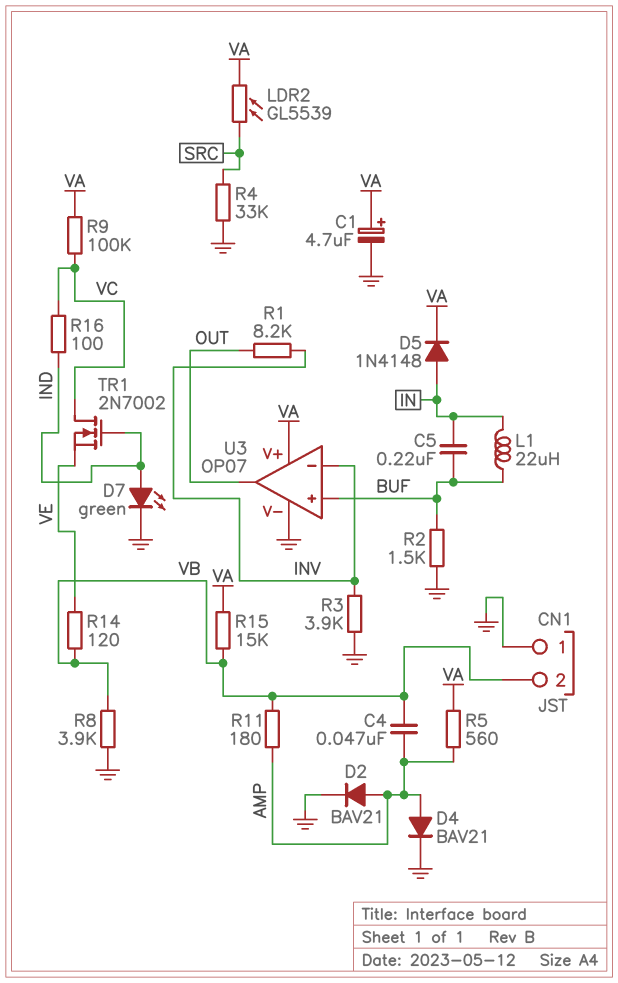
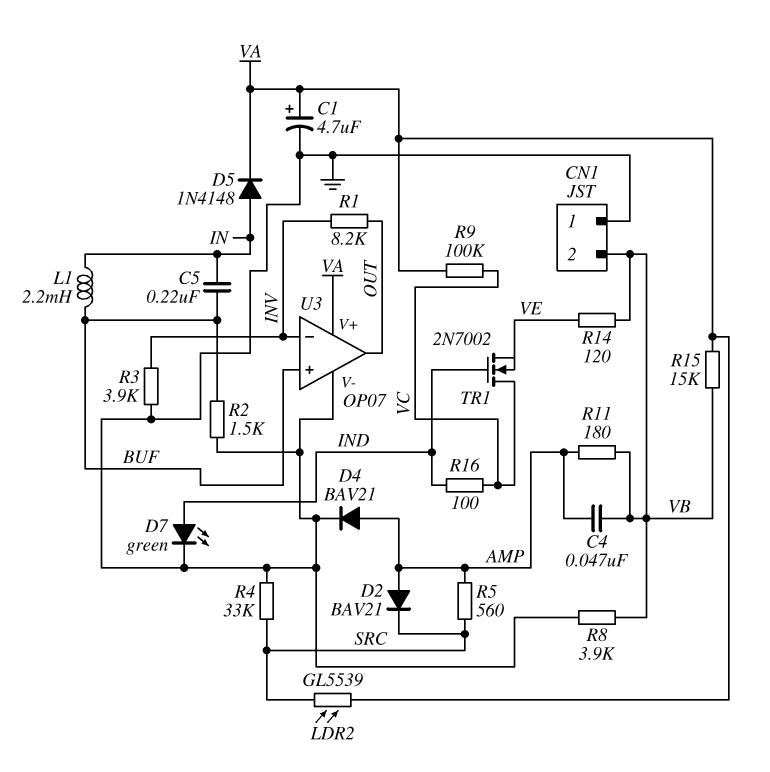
D2: diode BAV21 (A AMP, K GND) -> diode BAV21 (A AMP, K SRC)
L1: 22uH (BUF, IN) -> 2.2mH (BUF, IN)
R5: 560 (AMP, VA) -> 560 (AMP, SRC)

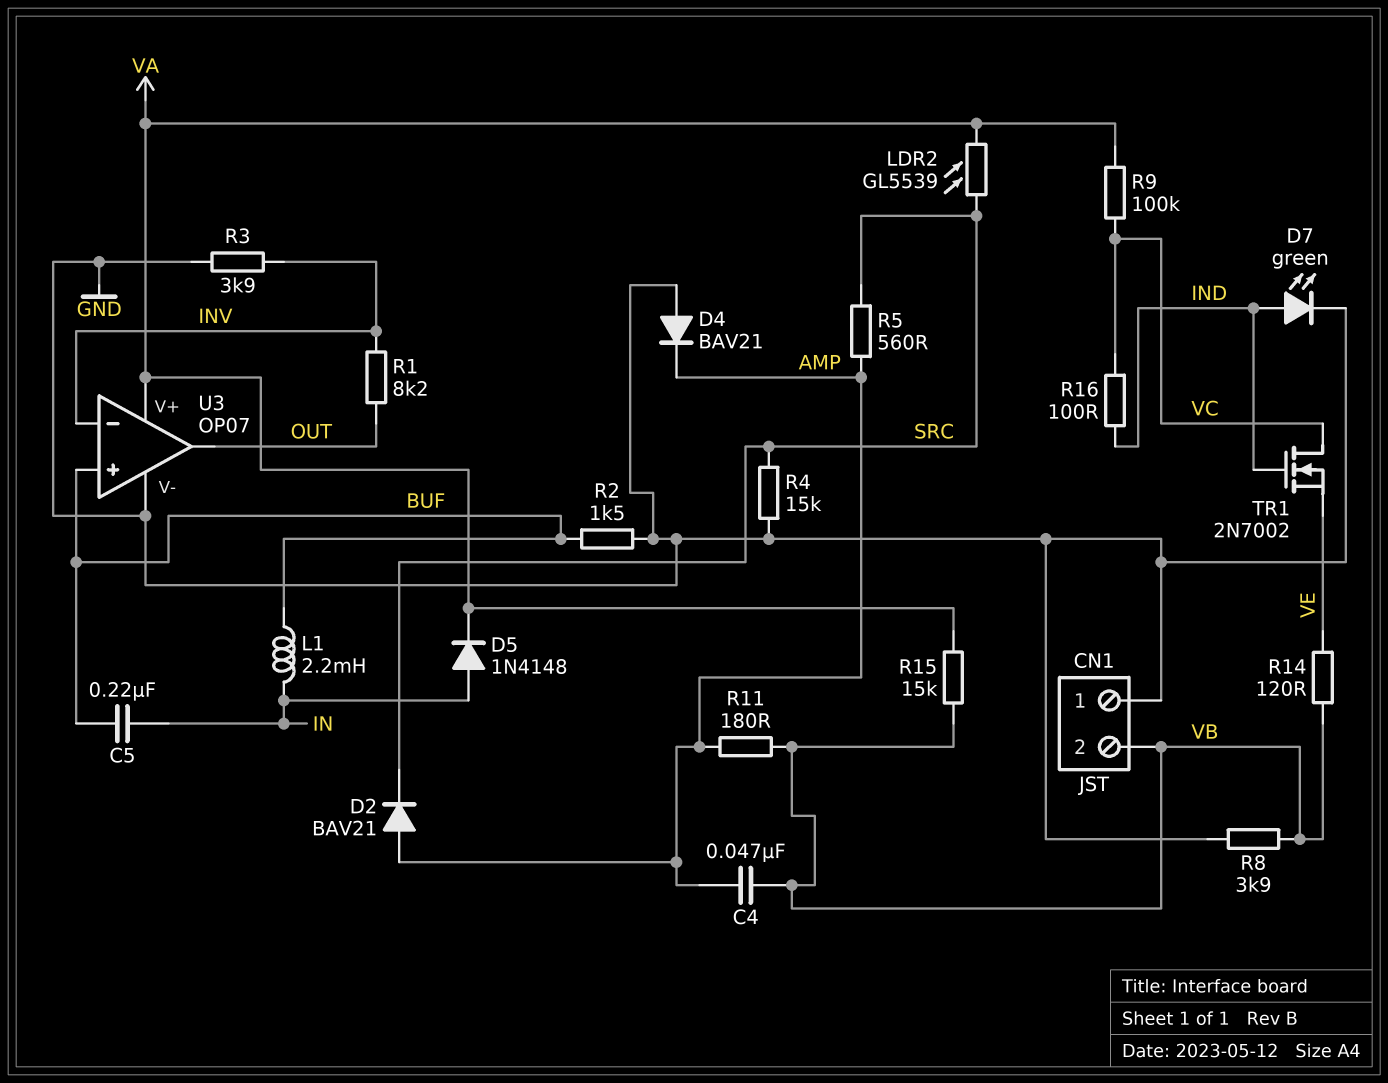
C1: 4.7uF (plus VA, minus GND) -> none
D4: diode BAV21 (A AMP, K GND) -> diode BAV21 (A GND, K AMP)
R4: 33k (GND, SRC) -> 15k (GND, SRC)

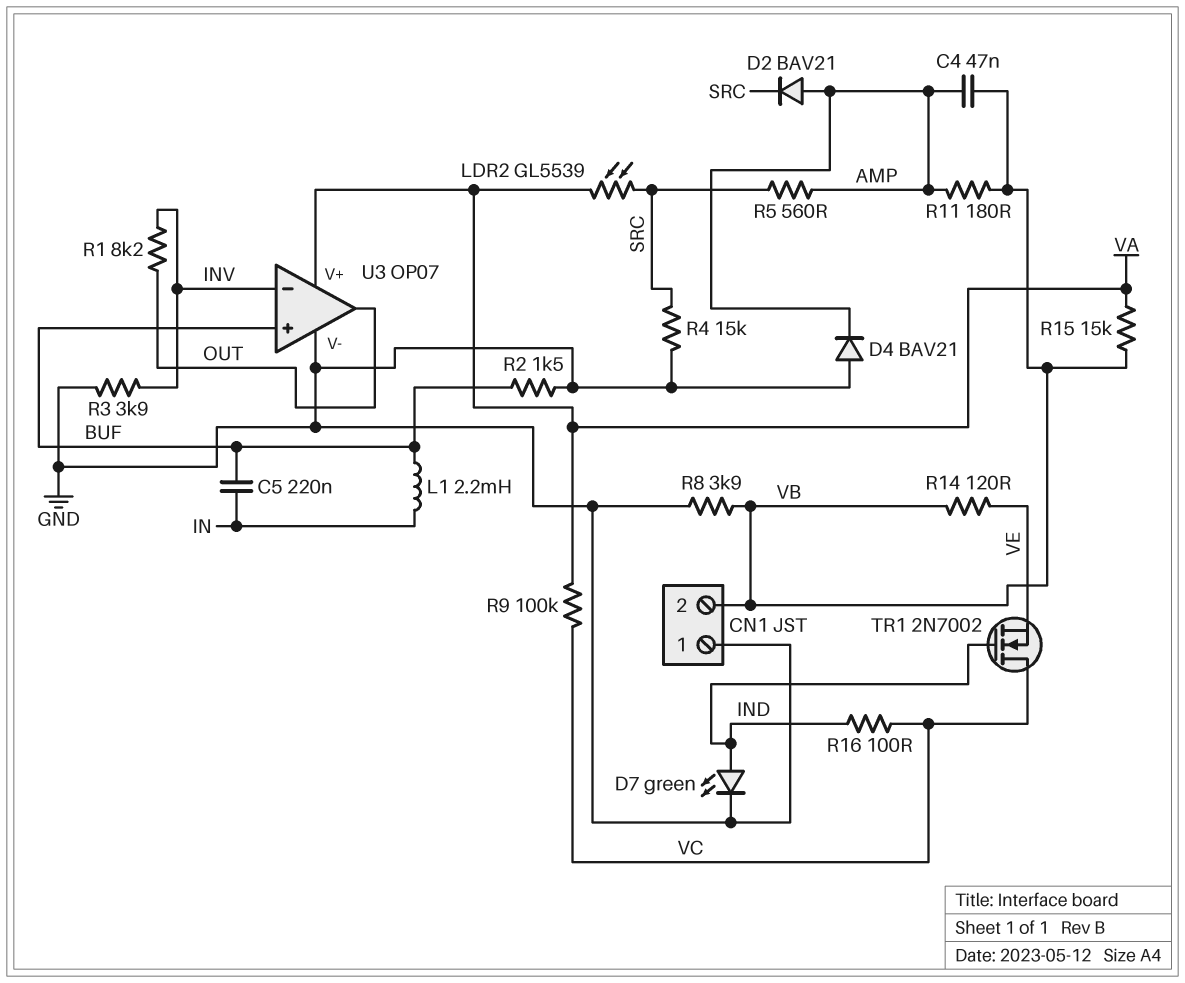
D5: diode 1N4148 (A IN, K VA) -> none

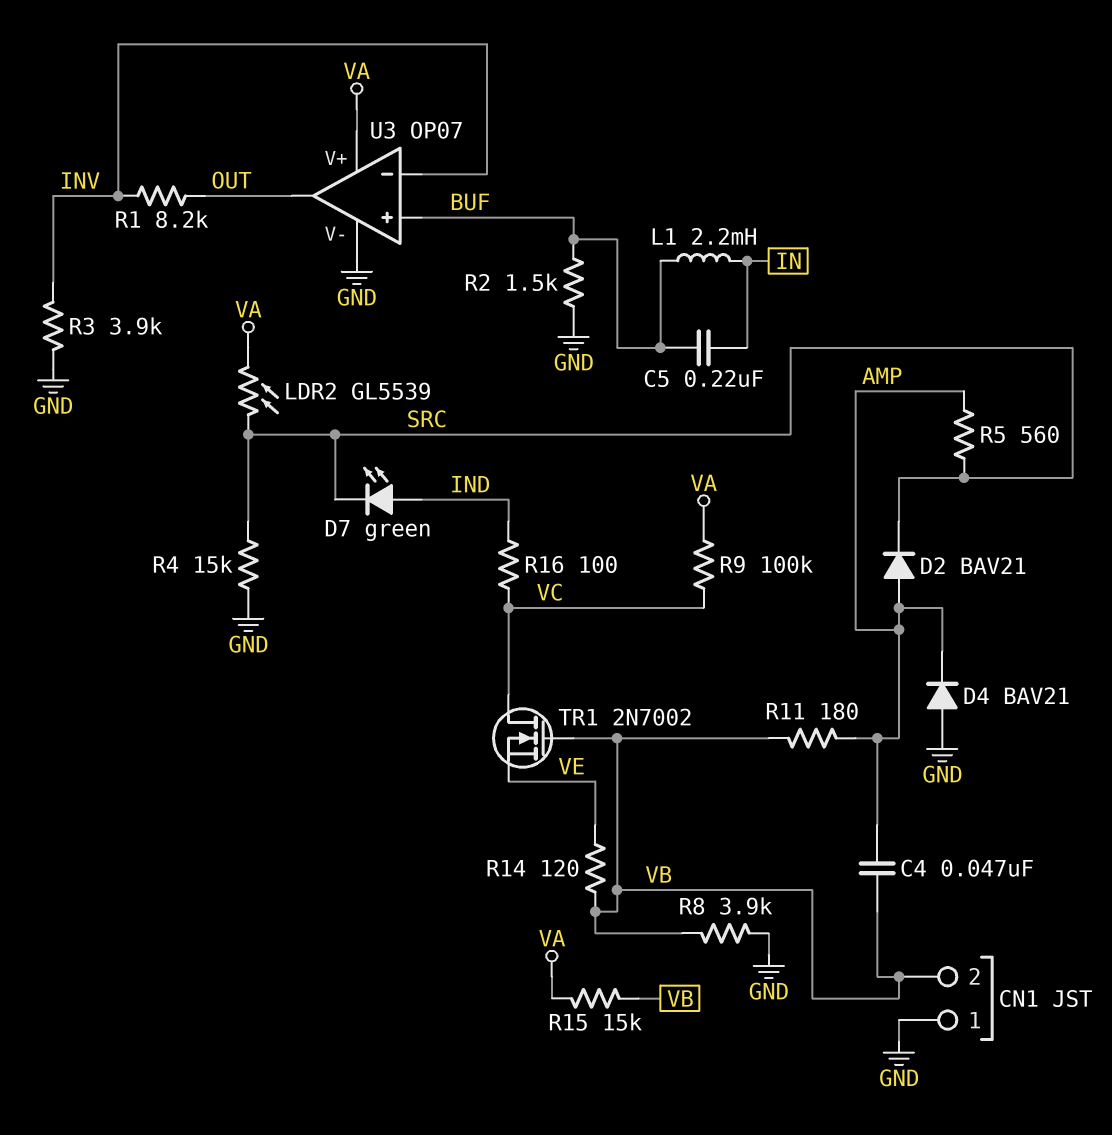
D7: LED green (A IND, K GND) -> LED green (A IND, K SRC)
TR1: NMOS 2N7002 (G IND, D VC, S VE) -> NMOS 2N7002 (G VB, D VC, S VE)

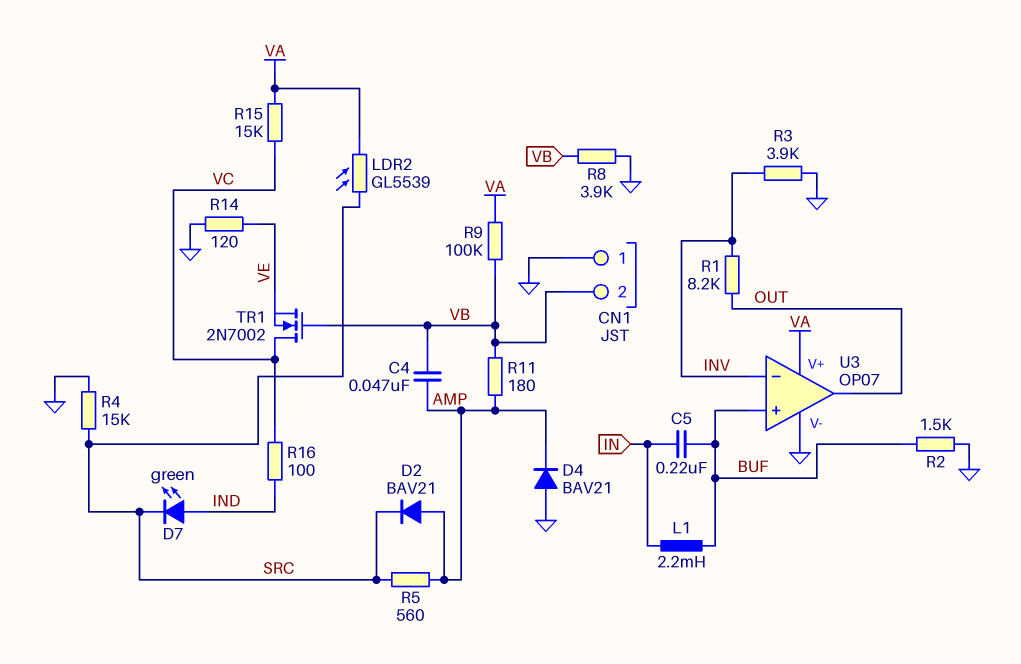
R9: 100k (VA, VC) -> 100k (VA, VB)
R14: 120 (VB, VE) -> 120 (GND, VE)
R15: 15k (VA, VB) -> 15k (VA, VC)

